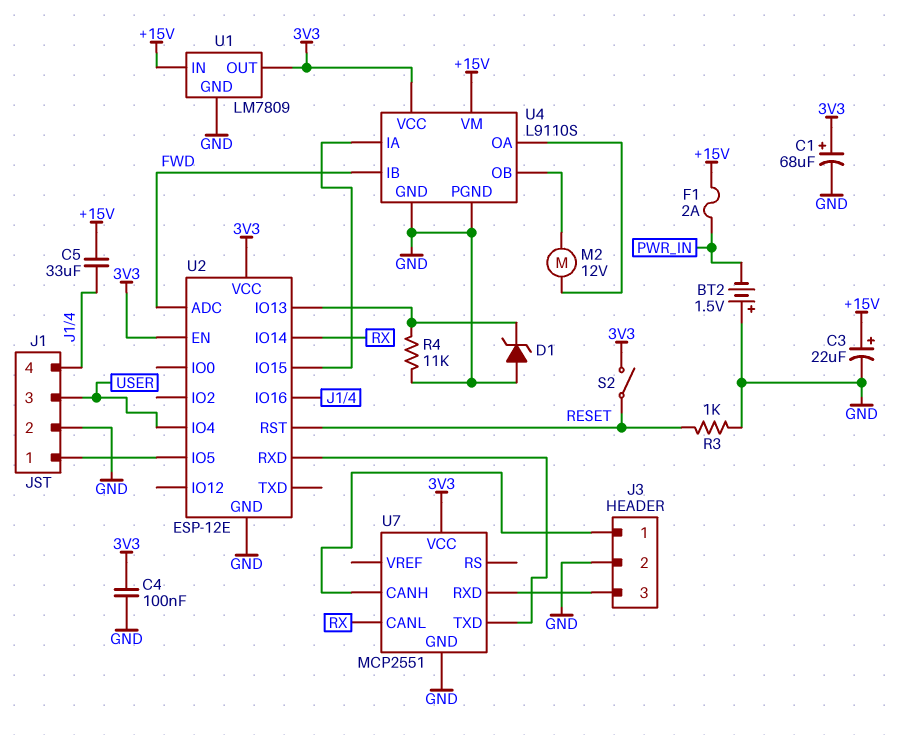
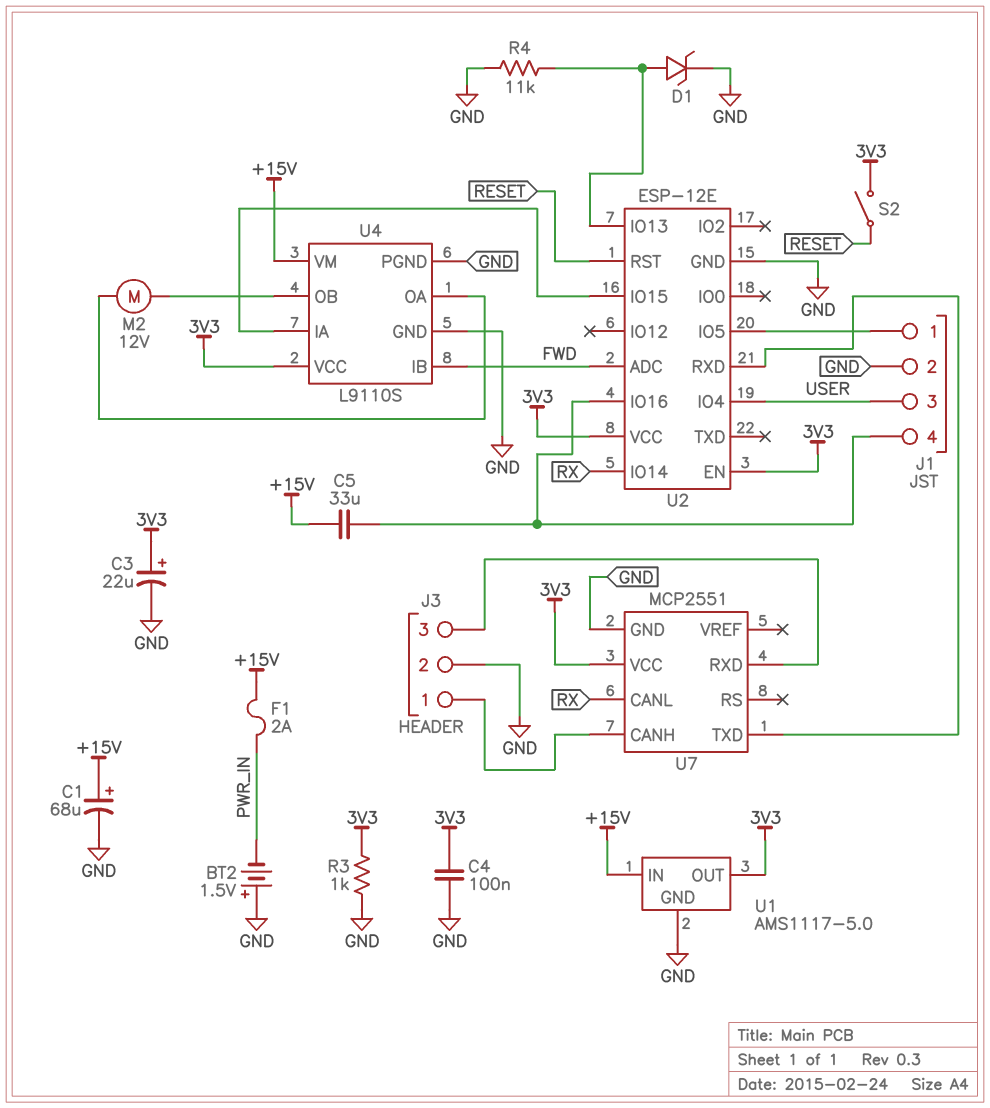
C1: 68uF (plus 3V3, minus GND) -> 68uF (plus +15V, minus GND)
C3: 22uF (plus +15V, minus GND) -> 22uF (plus 3V3, minus GND)
D1: zener (A GND, K U2/IO13) -> zener (A U2/IO13, K GND)
R3: 1k (GND, RESET) -> 1k (3V3, GND)
U1: LM7809 -> AMS1117-5.0

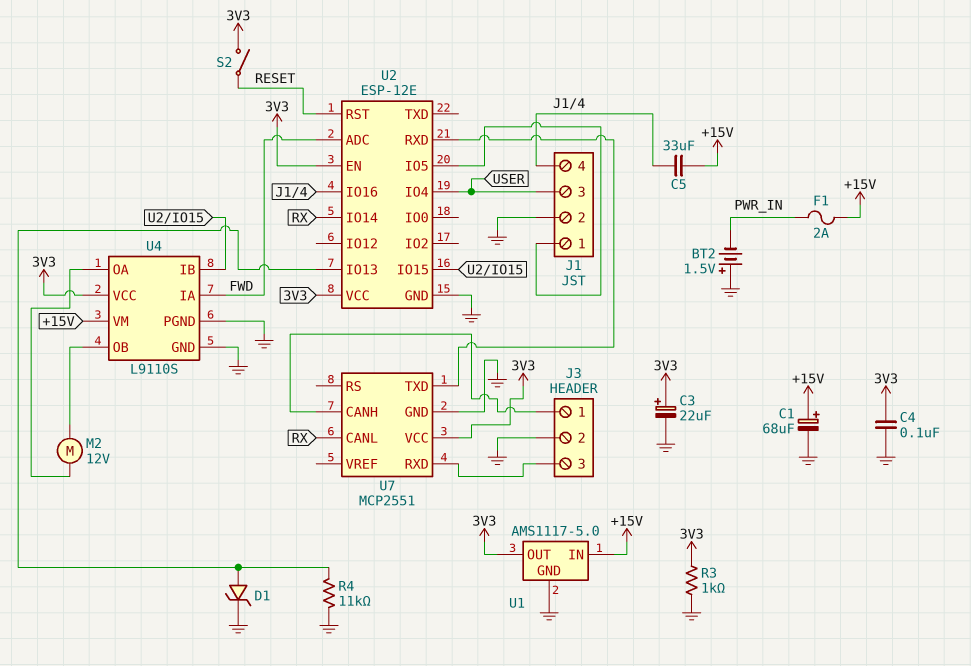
U4 pin IA: U2/IO15 -> FWD
U4 pin IB: FWD -> U2/IO15

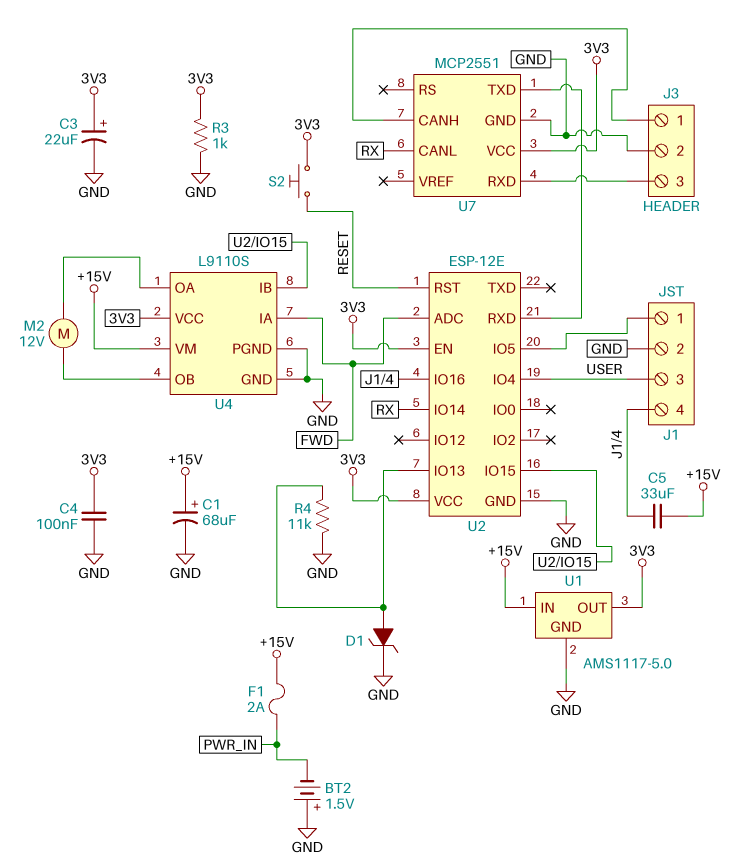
S2: switch (3V3, RESET) -> button (3V3, RESET)

